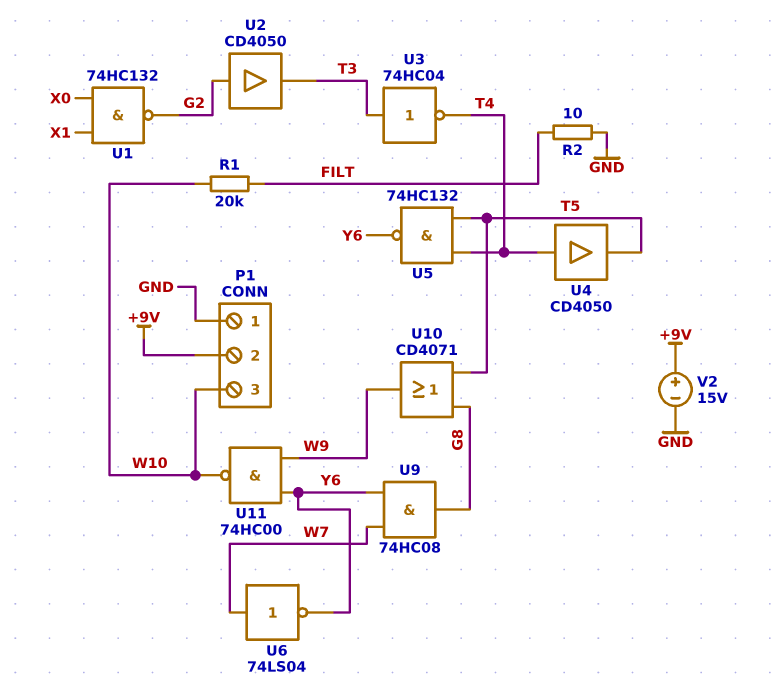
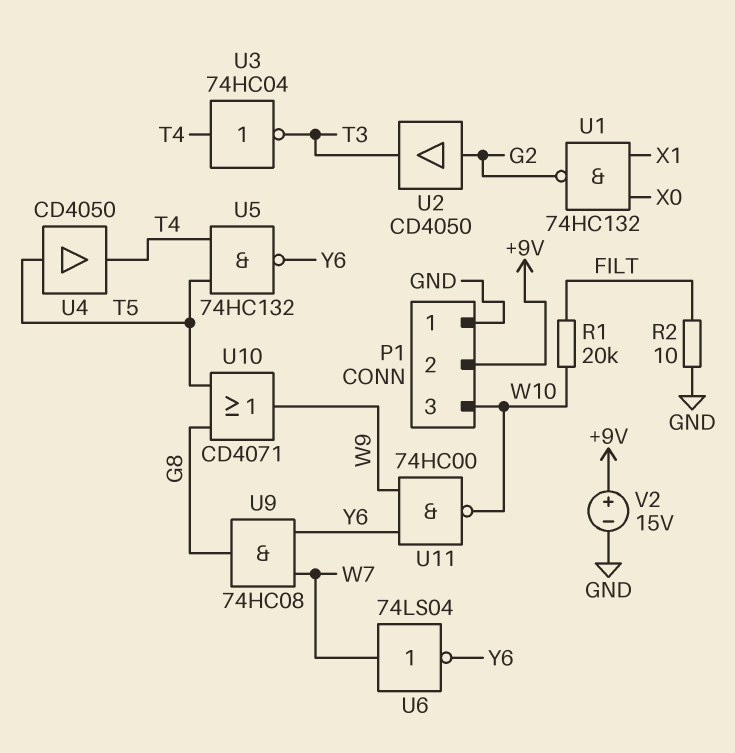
U3: NOT 74HC04 (in T3, out T4) -> NOT 74HC04 (in T4, out T3)
U4: buffer CD4050 (in T4, out T5) -> buffer CD4050 (in T5, out T4)

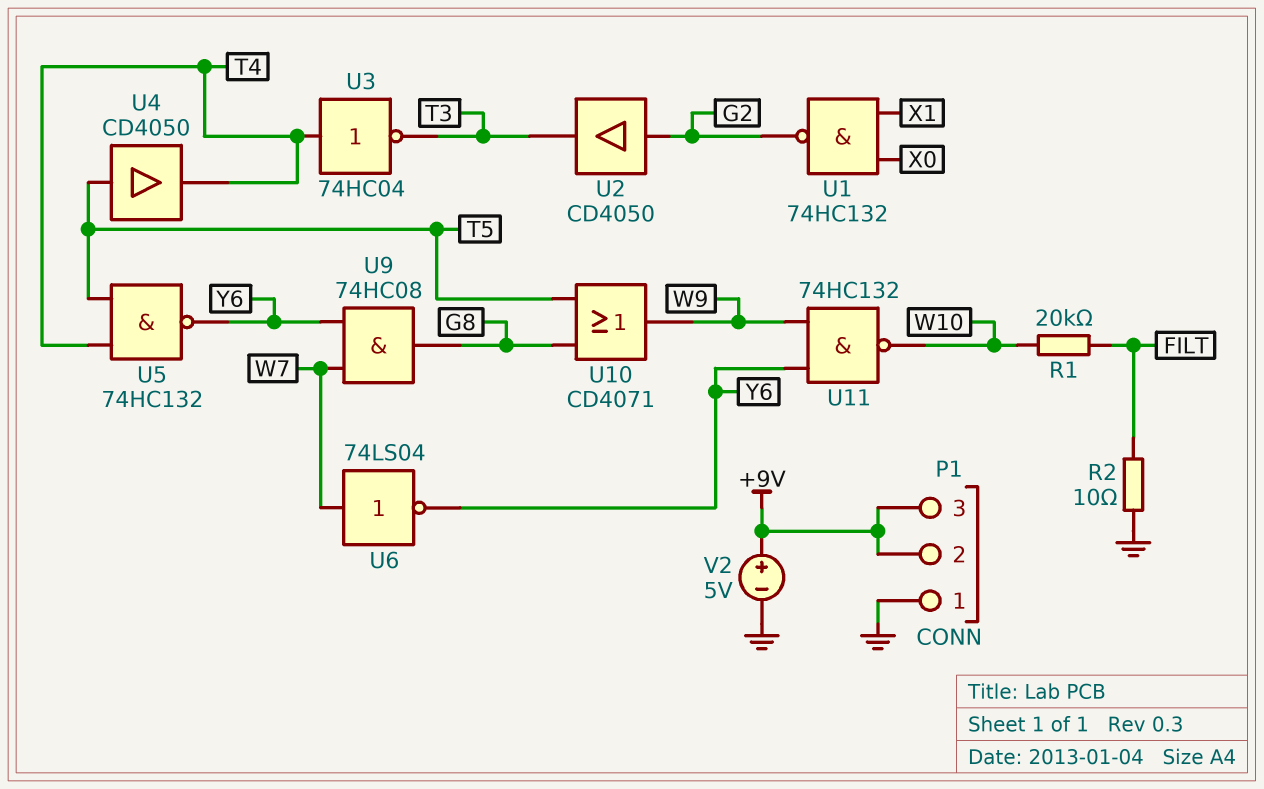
P1 pin 3: W10 -> +9V
U11: NAND 74HC00 (in W9, in Y6, out W10) -> NAND 74HC132 (in W9, in Y6, out W10)
V2: 15V (plus +9V, minus GND) -> 5V (plus +9V, minus GND)

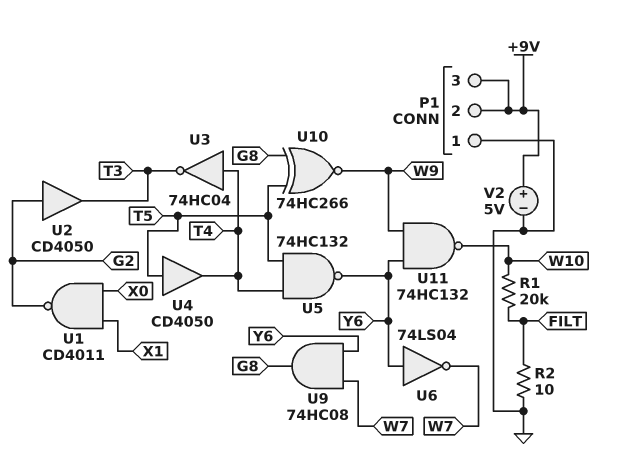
U1: NAND 74HC132 (in X0, in X1, out G2) -> NAND CD4011 (in X0, in X1, out G2)
U6: NOT 74LS04 (in W7, out Y6) -> NOT 74LS04 (in Y6, out W7)
U10: OR CD4071 (in G8, in T5, out W9) -> XNOR 74HC266 (in G8, in T5, out W9)

